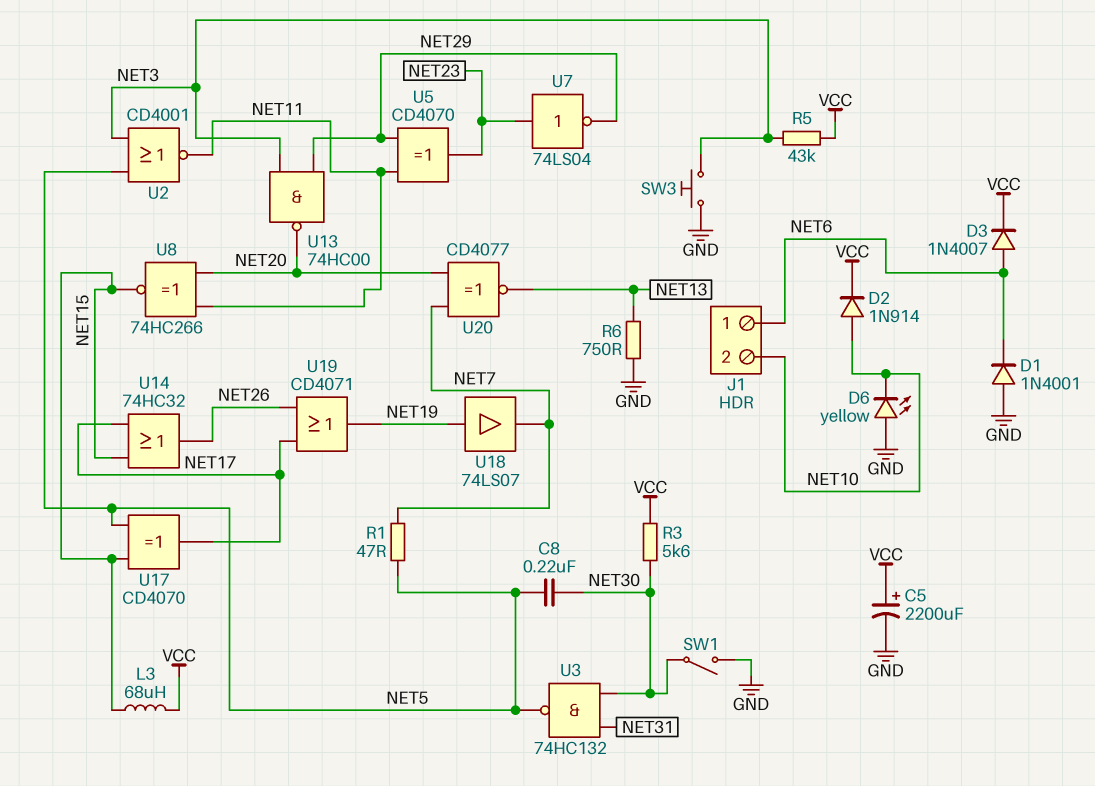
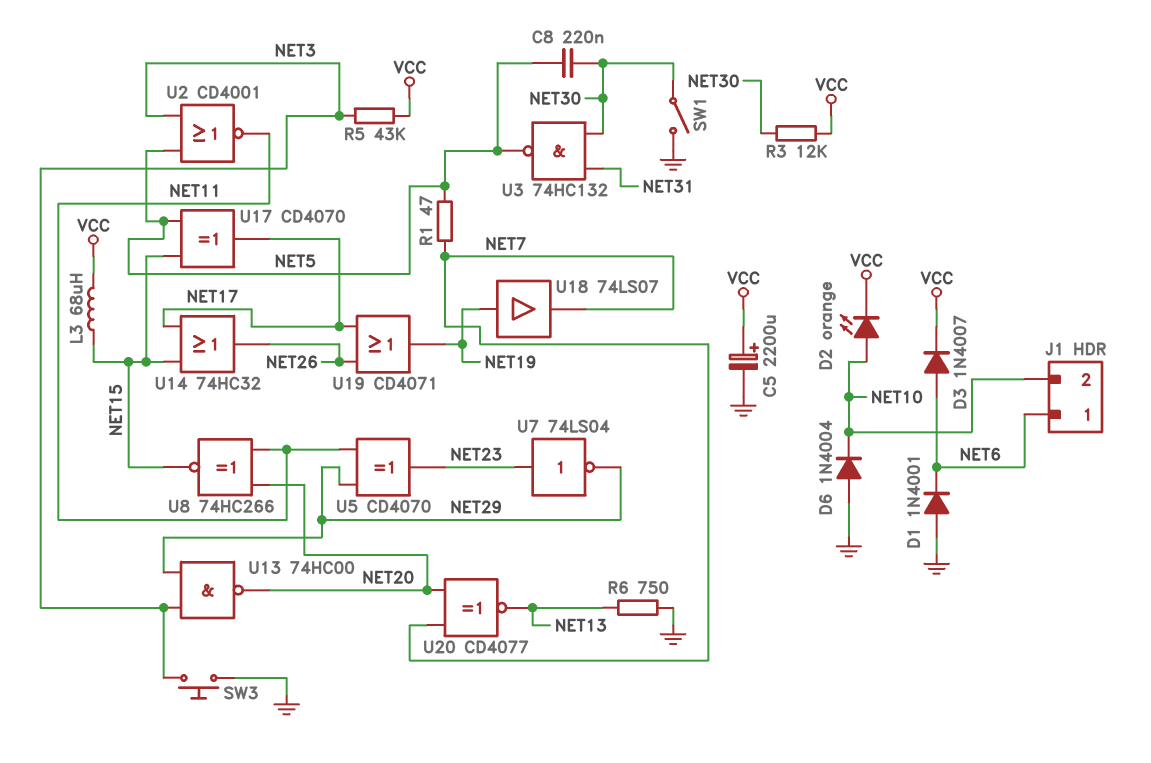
D2: diode 1N914 (A NET10, K VCC) -> LED orange (A NET10, K VCC)
D6: LED yellow (A GND, K NET10) -> diode 1N4004 (A GND, K NET10)
R3: 5.6k (NET30, VCC) -> 12k (NET30, VCC)

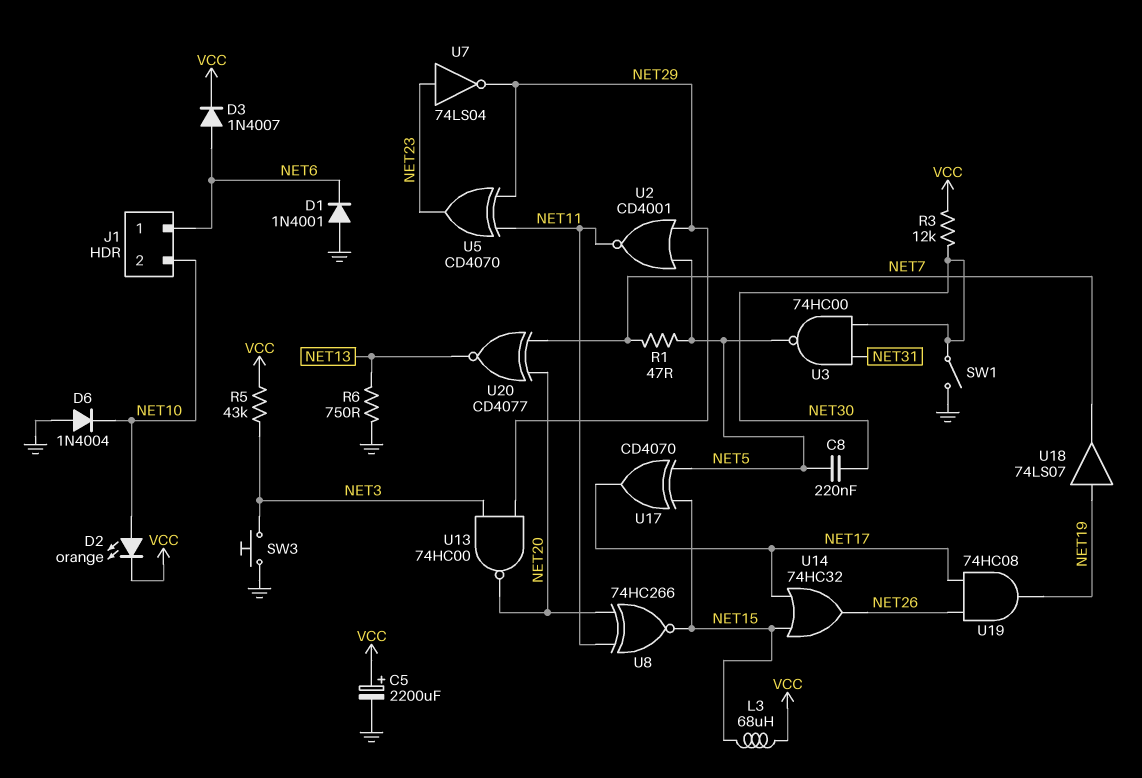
U2: NOR CD4001 (in NET3, in NET5, out NET11) -> NOR CD4001 (in NET5, in NET29, out NET11)
U3: NAND 74HC132 (in NET30, in NET31, out NET5) -> NAND 74HC00 (in NET30, in NET31, out NET5)
U19: OR CD4071 (in NET17, in NET26, out NET19) -> AND 74HC08 (in NET17, in NET26, out NET19)

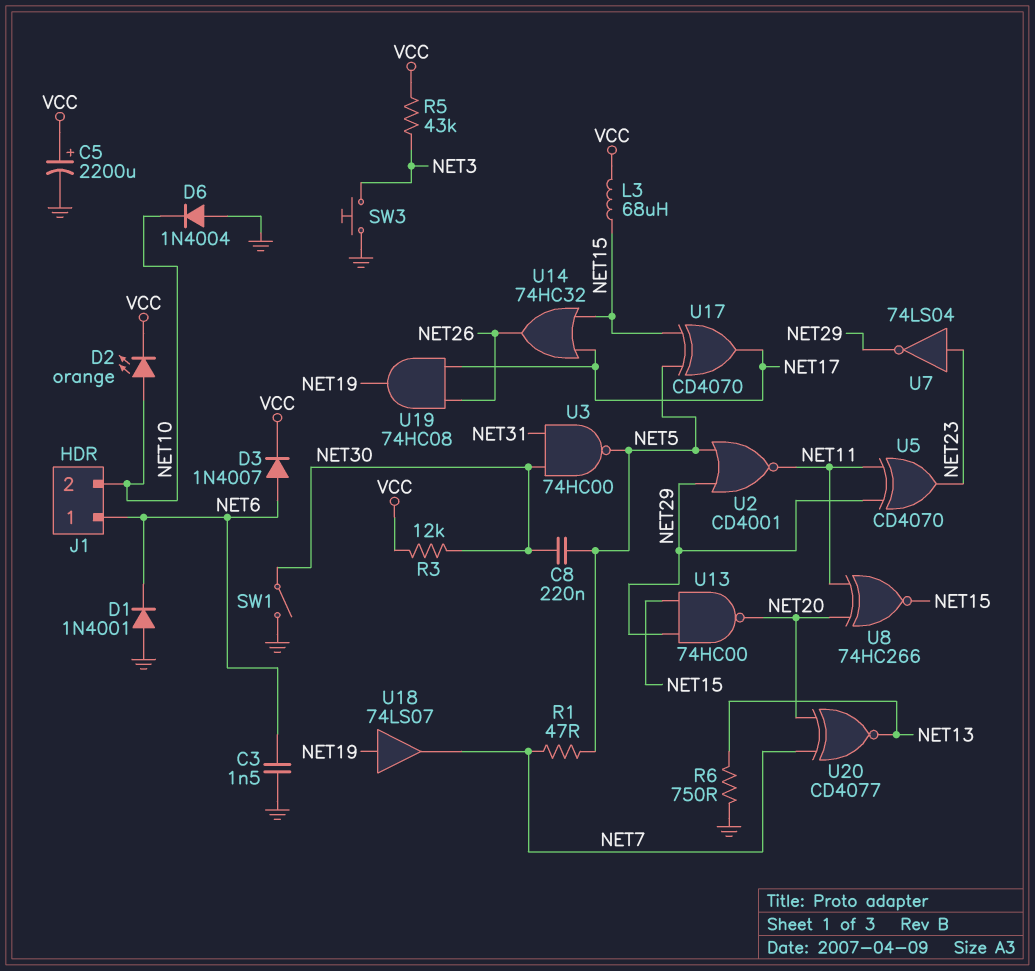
C3: none -> 1.5nF (GND, NET6)
U13: NAND 74HC00 (in NET3, in NET29, out NET20) -> NAND 74HC00 (in NET15, in NET29, out NET20)

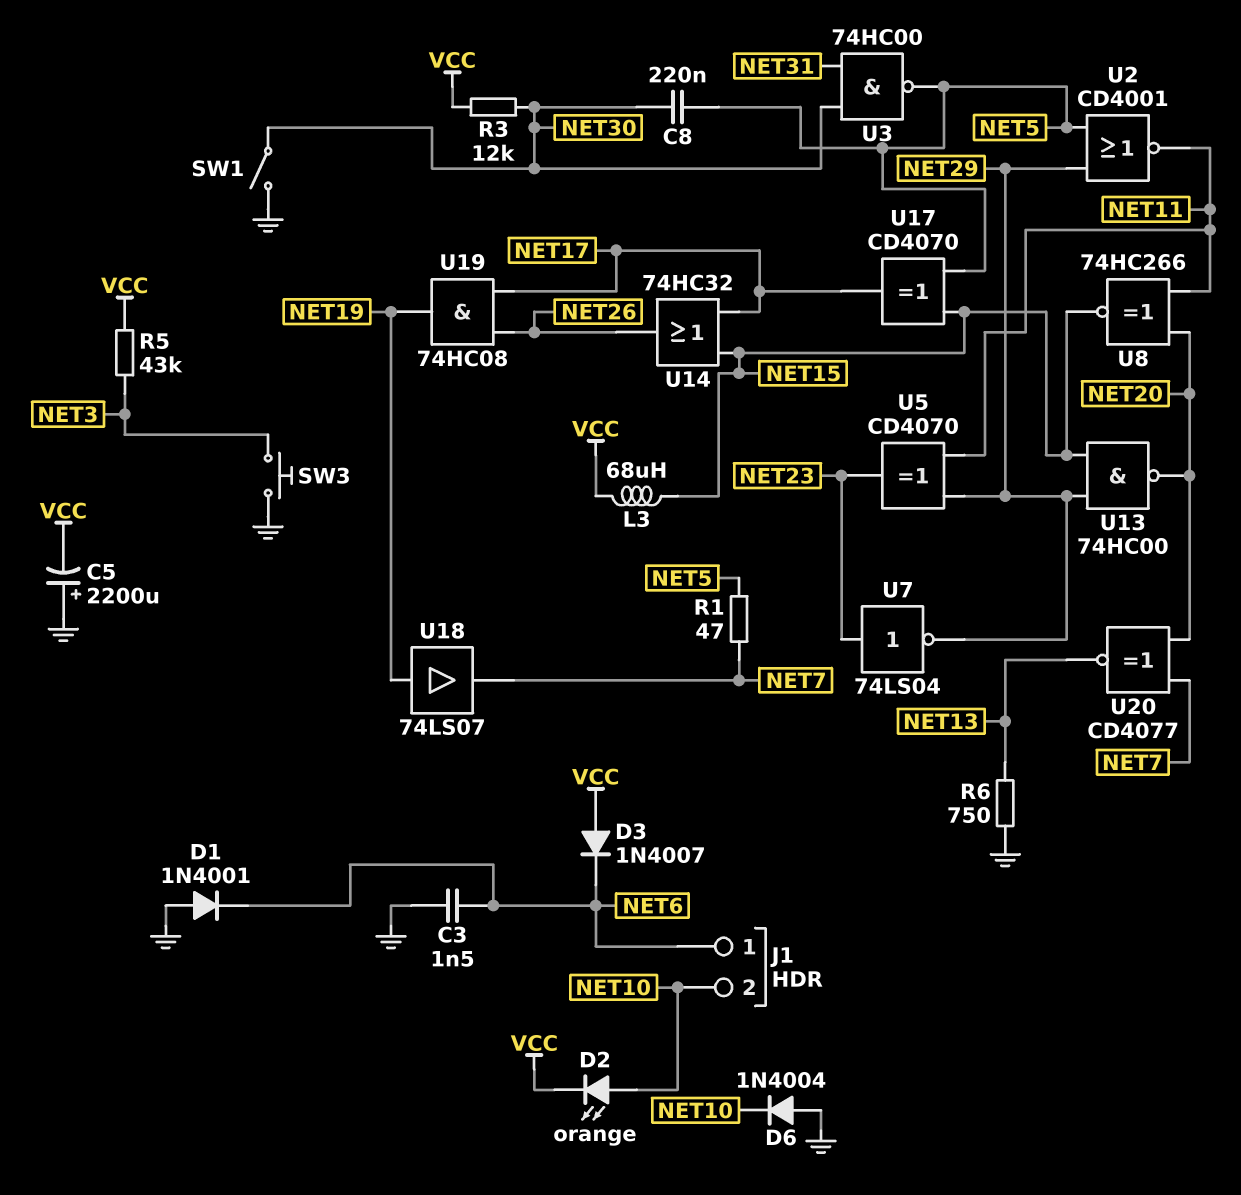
C5: 2200uF (plus VCC, minus GND) -> 2200uF (plus GND, minus VCC)
D3: diode 1N4007 (A NET6, K VCC) -> diode 1N4007 (A VCC, K NET6)

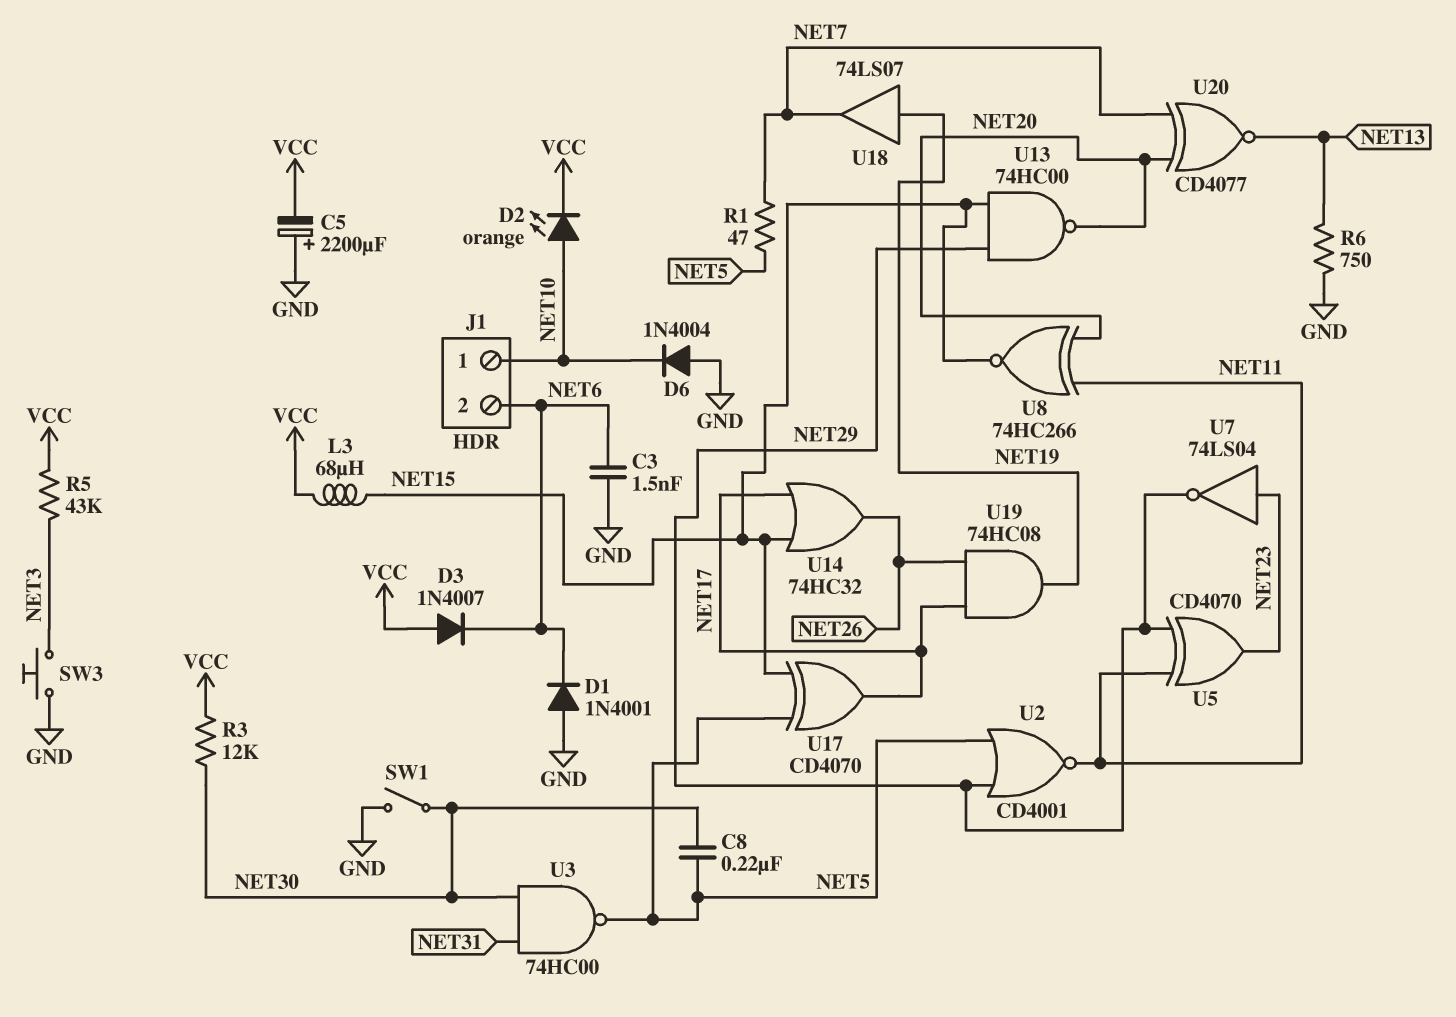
J1 pin 1: NET6 -> NET10
J1 pin 2: NET10 -> NET6

